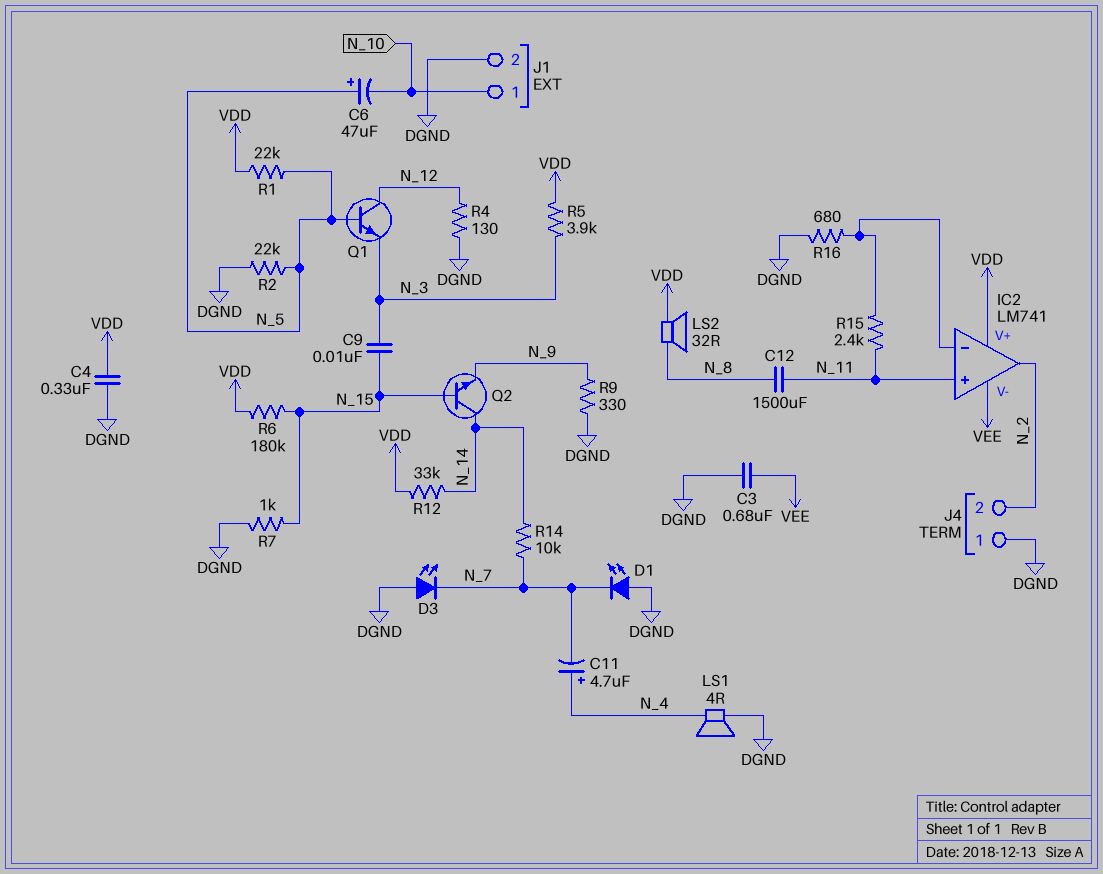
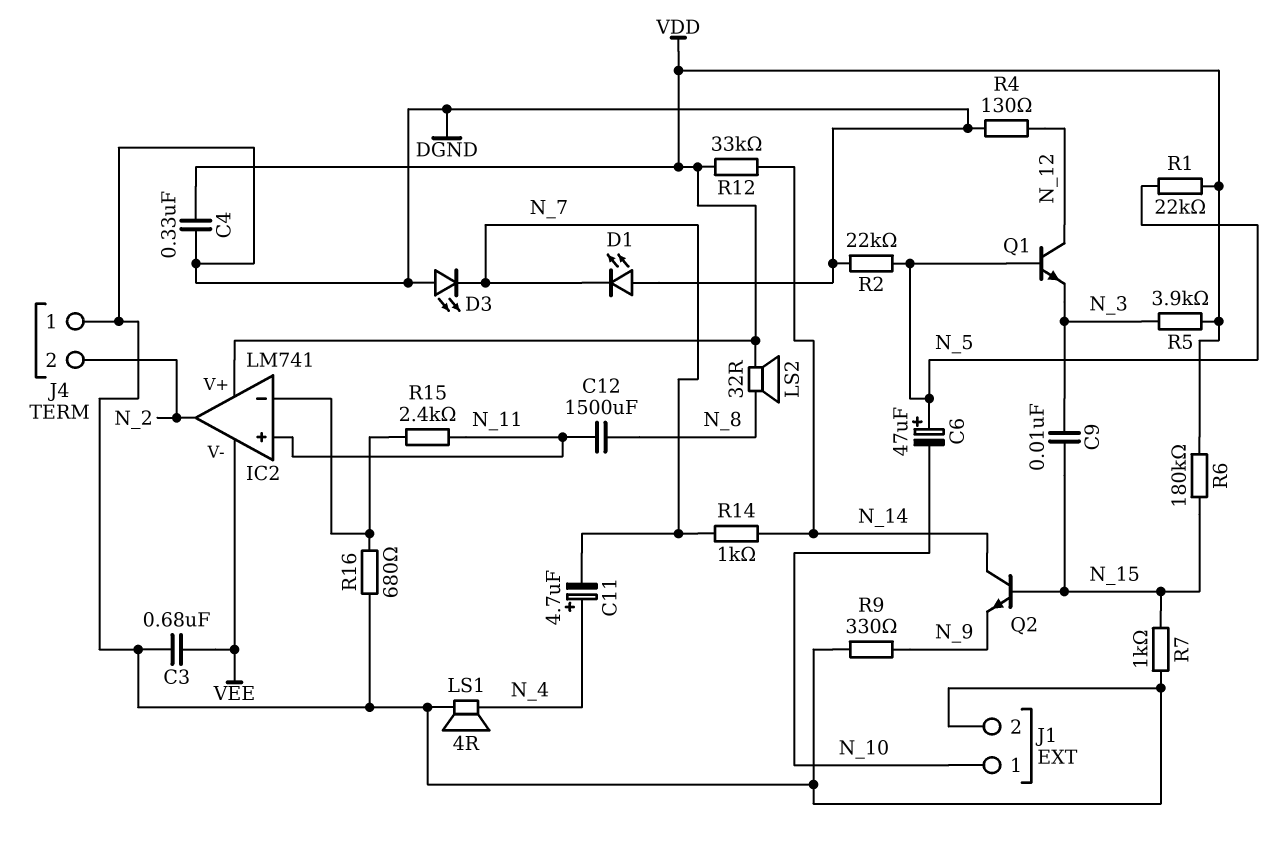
R14: 10k (N_7, N_14) -> 1k (N_7, N_14)

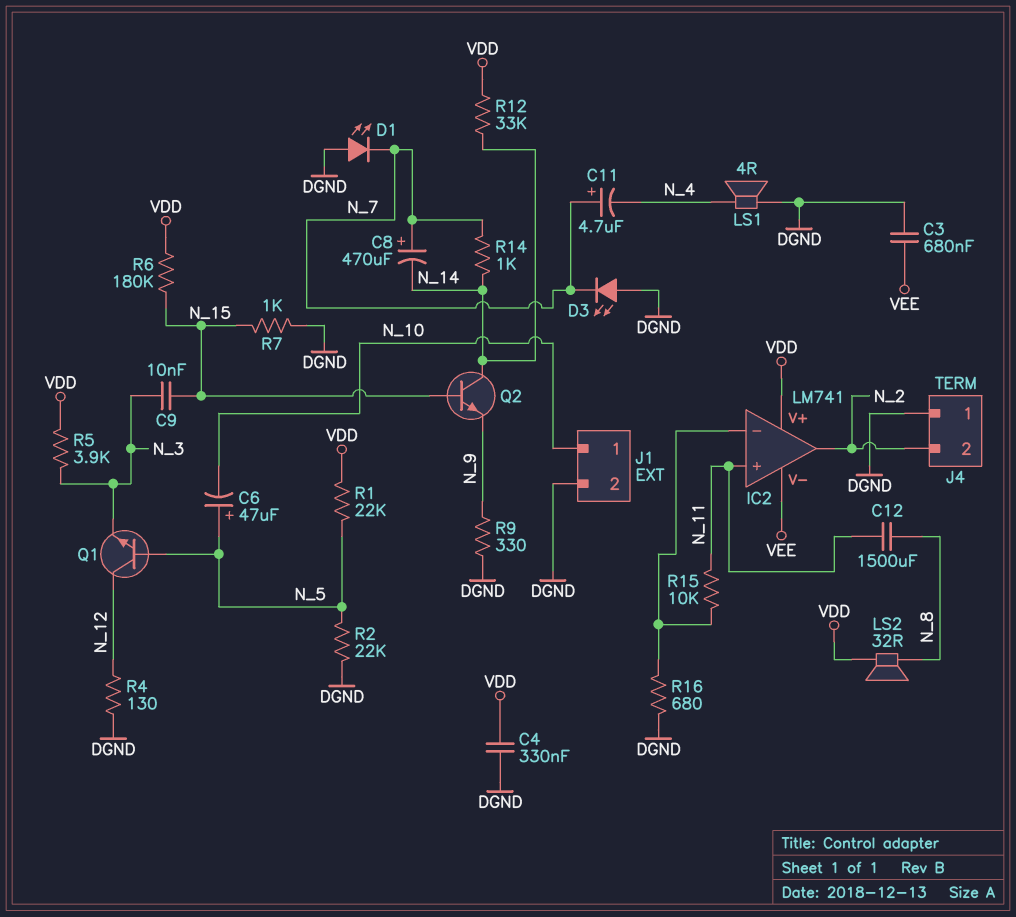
C8: none -> 470uF (plus N_7, minus N_14)
C11: 4.7uF (plus N_4, minus N_7) -> 4.7uF (plus N_7, minus N_4)
R15: 2.4k (IC2/in-, N_11) -> 10k (IC2/in-, N_11)

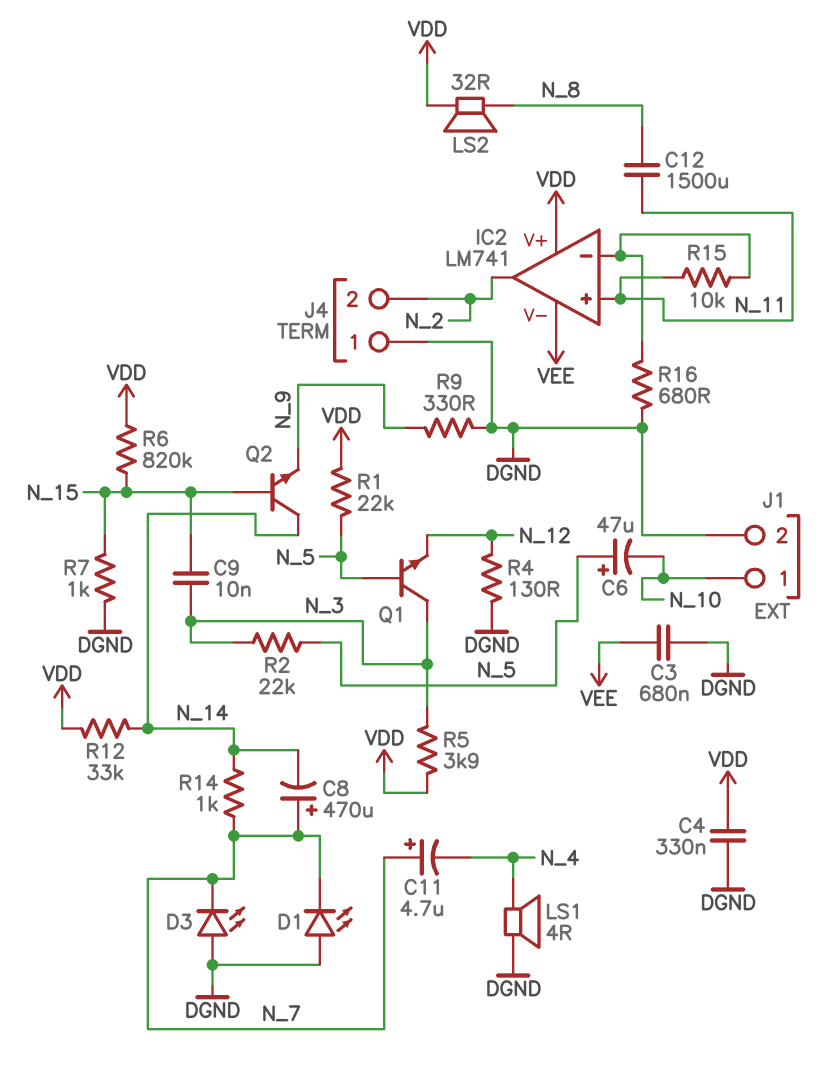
Q1: NPN (B N_5, C N_12, E N_3) -> NPN (B N_5, C N_3, E N_12)
R2: 22k (DGND, N_5) -> 22k (N_3, N_5)
R6: 180k (N_15, VDD) -> 820k (N_15, VDD)

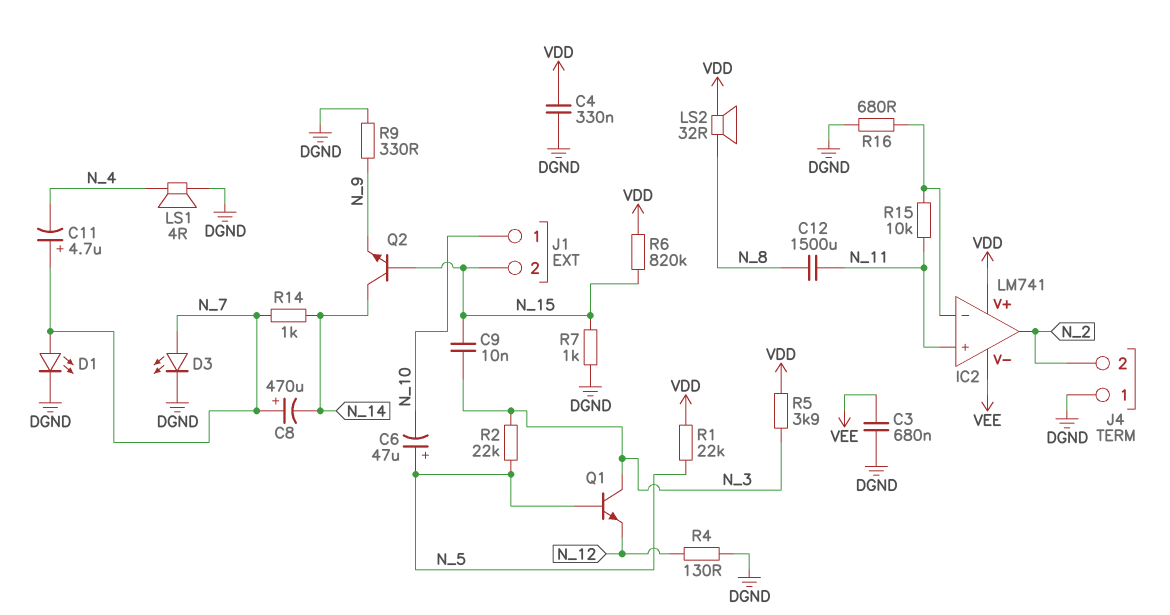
D1: LED (A DGND, K N_7) -> LED (A N_7, K DGND)
D3: LED (A DGND, K N_7) -> LED (A N_7, K DGND)
J1 pin 2: DGND -> N_15
R12: 33k (N_14, VDD) -> none

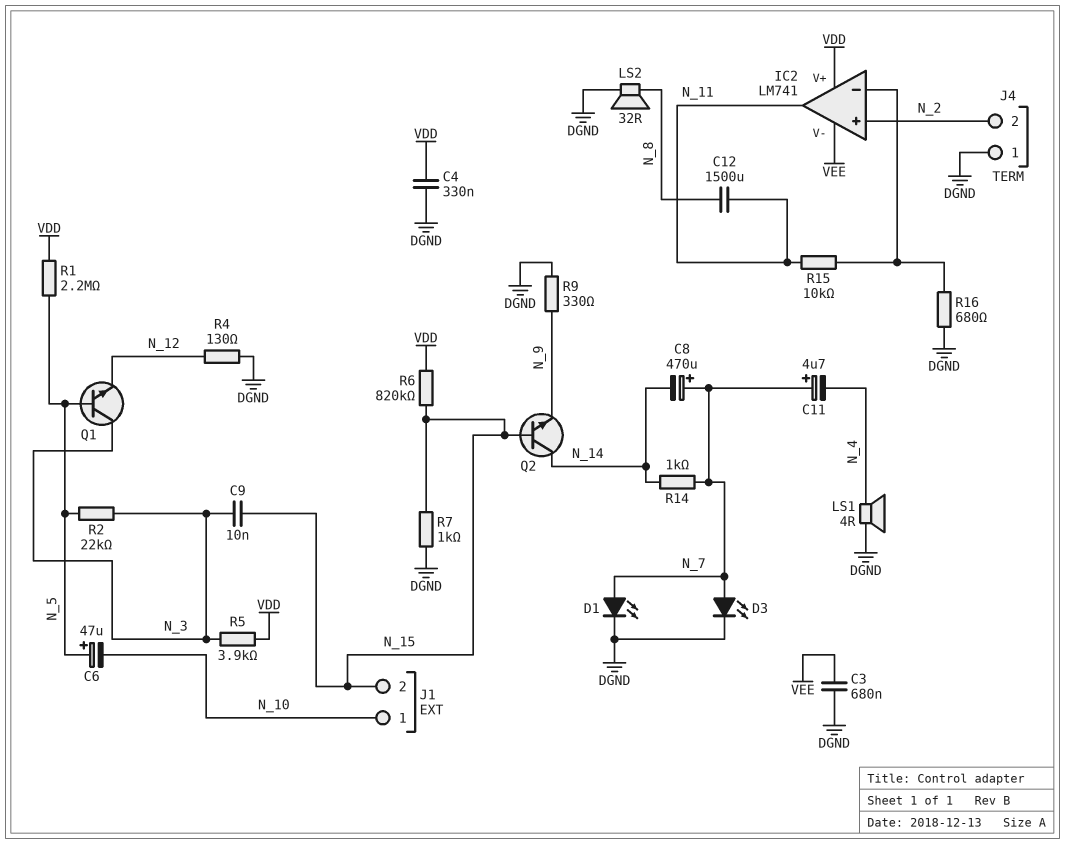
IC2 pin in+: N_11 -> N_2
IC2 pin out: N_2 -> N_11
LS2: speaker 32R (N_8, VDD) -> speaker 32R (DGND, N_8)
R1: 22k (N_5, VDD) -> 2.2M (N_5, VDD)

